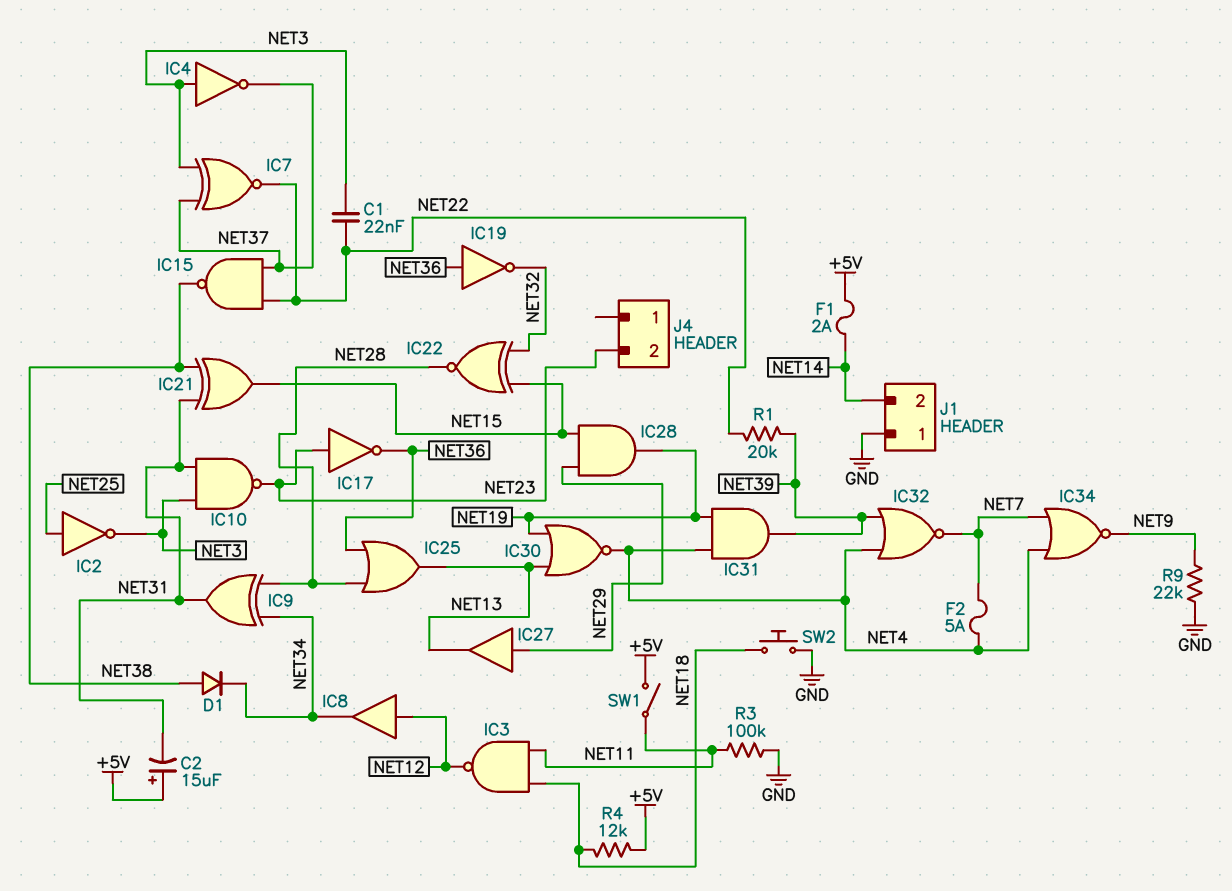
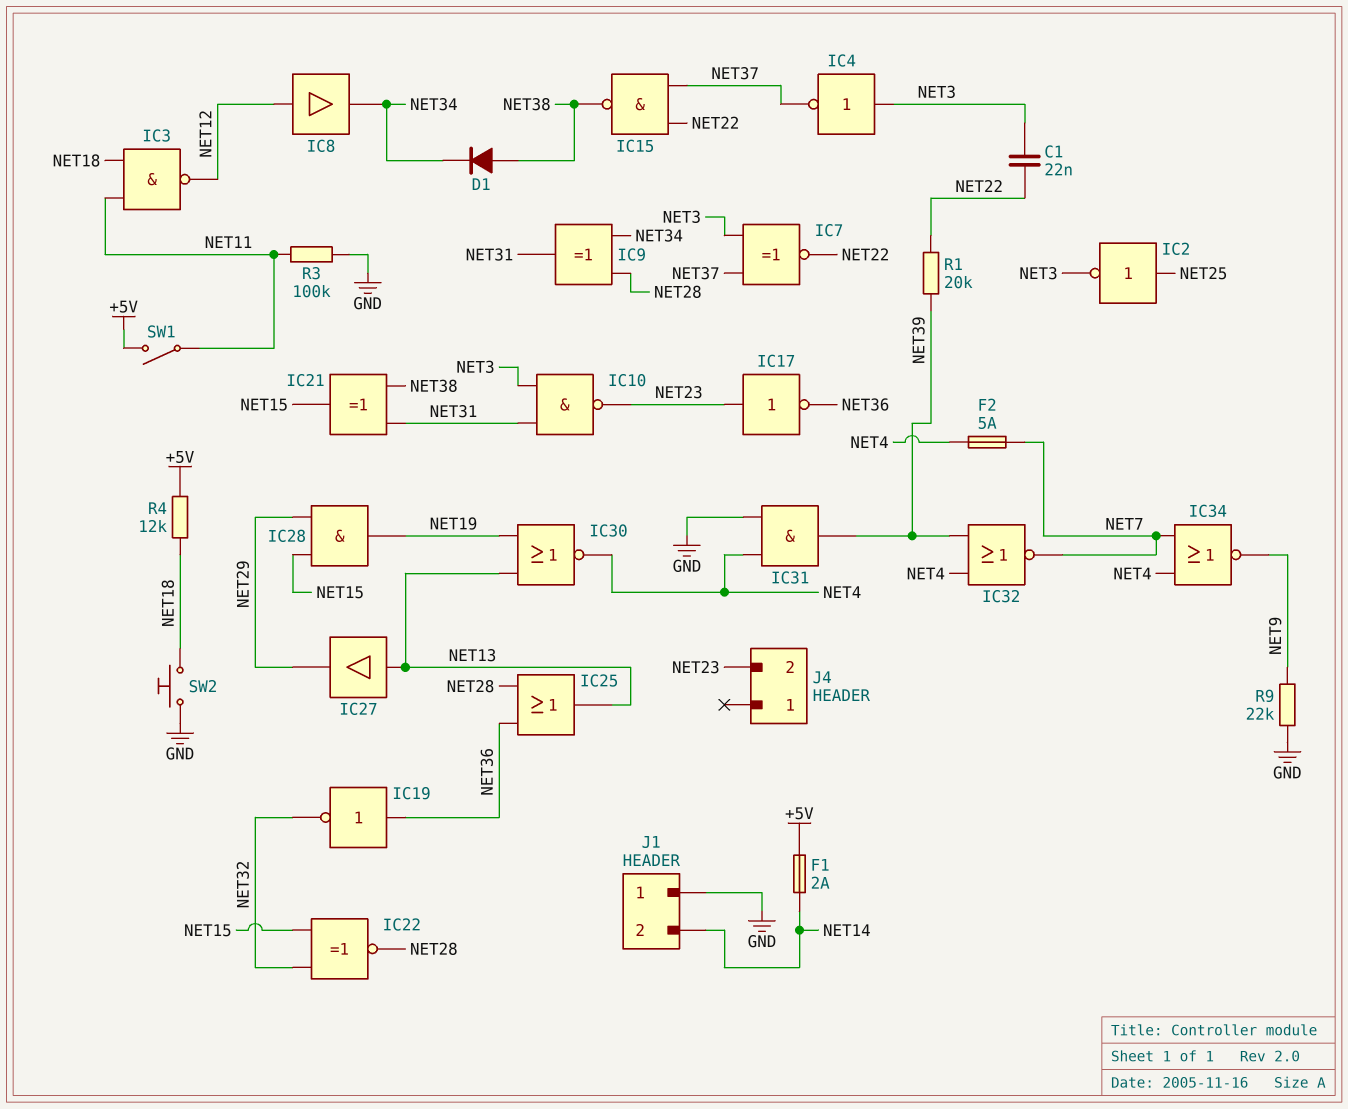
C2: 15uF (plus +5V, minus NET31) -> none
IC27: buffer (in NET29, out NET13) -> buffer (in NET13, out NET29)
IC31: AND (in NET4, in NET19, out NET39) -> AND (in GND, in NET4, out NET39)

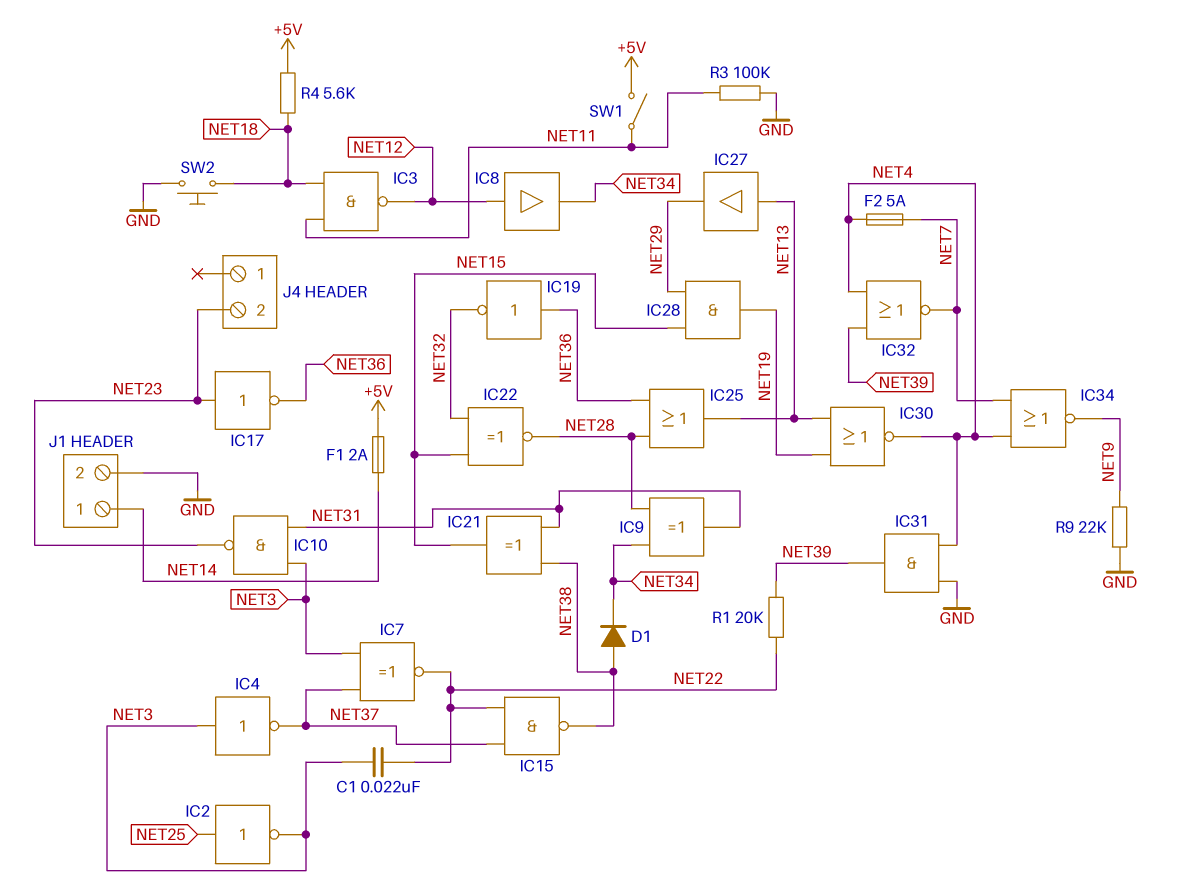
J1 pin 1: GND -> NET14
J1 pin 2: NET14 -> GND
R4: 12k (+5V, NET18) -> 5.6k (+5V, NET18)

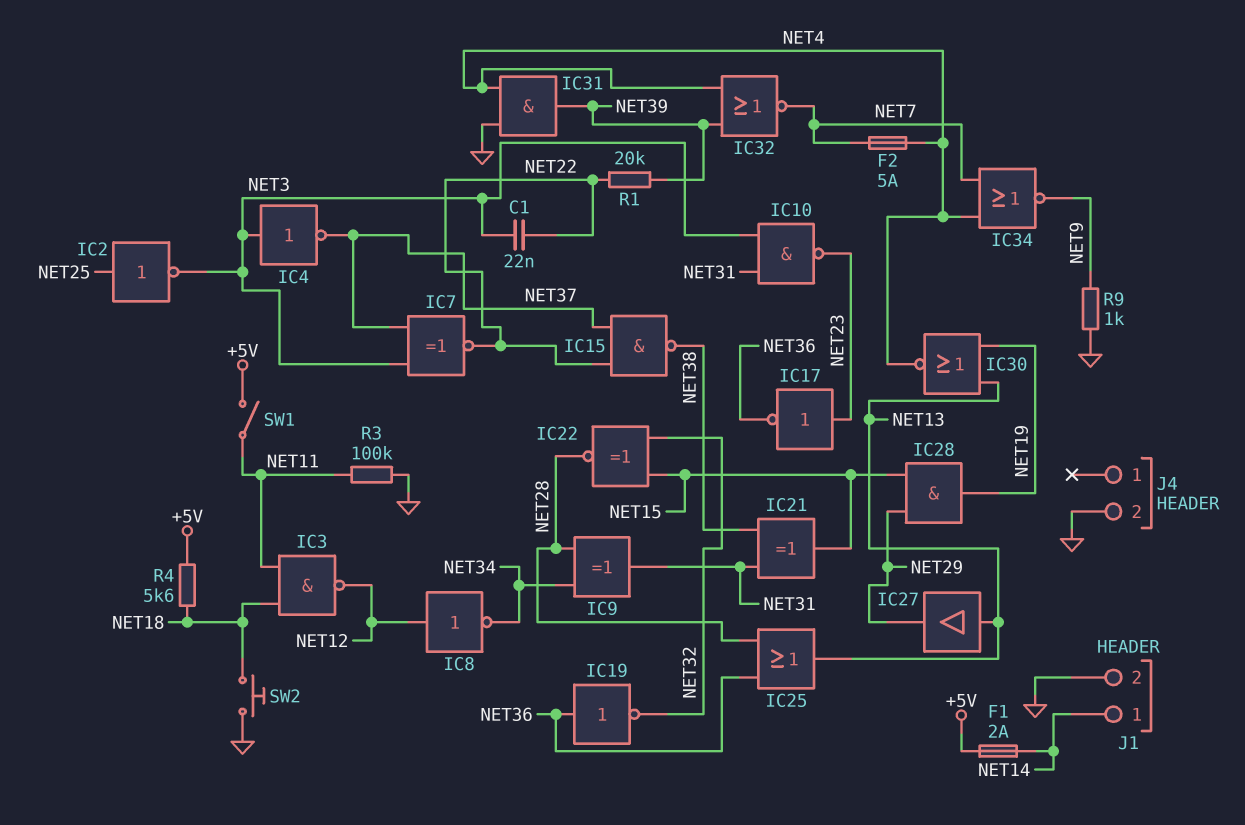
D1: diode (A NET38, K NET34) -> none
IC8: buffer (in NET12, out NET34) -> NOT (in NET12, out NET34)
J4 pin 2: NET23 -> GND
R9: 22k (GND, NET9) -> 1k (GND, NET9)

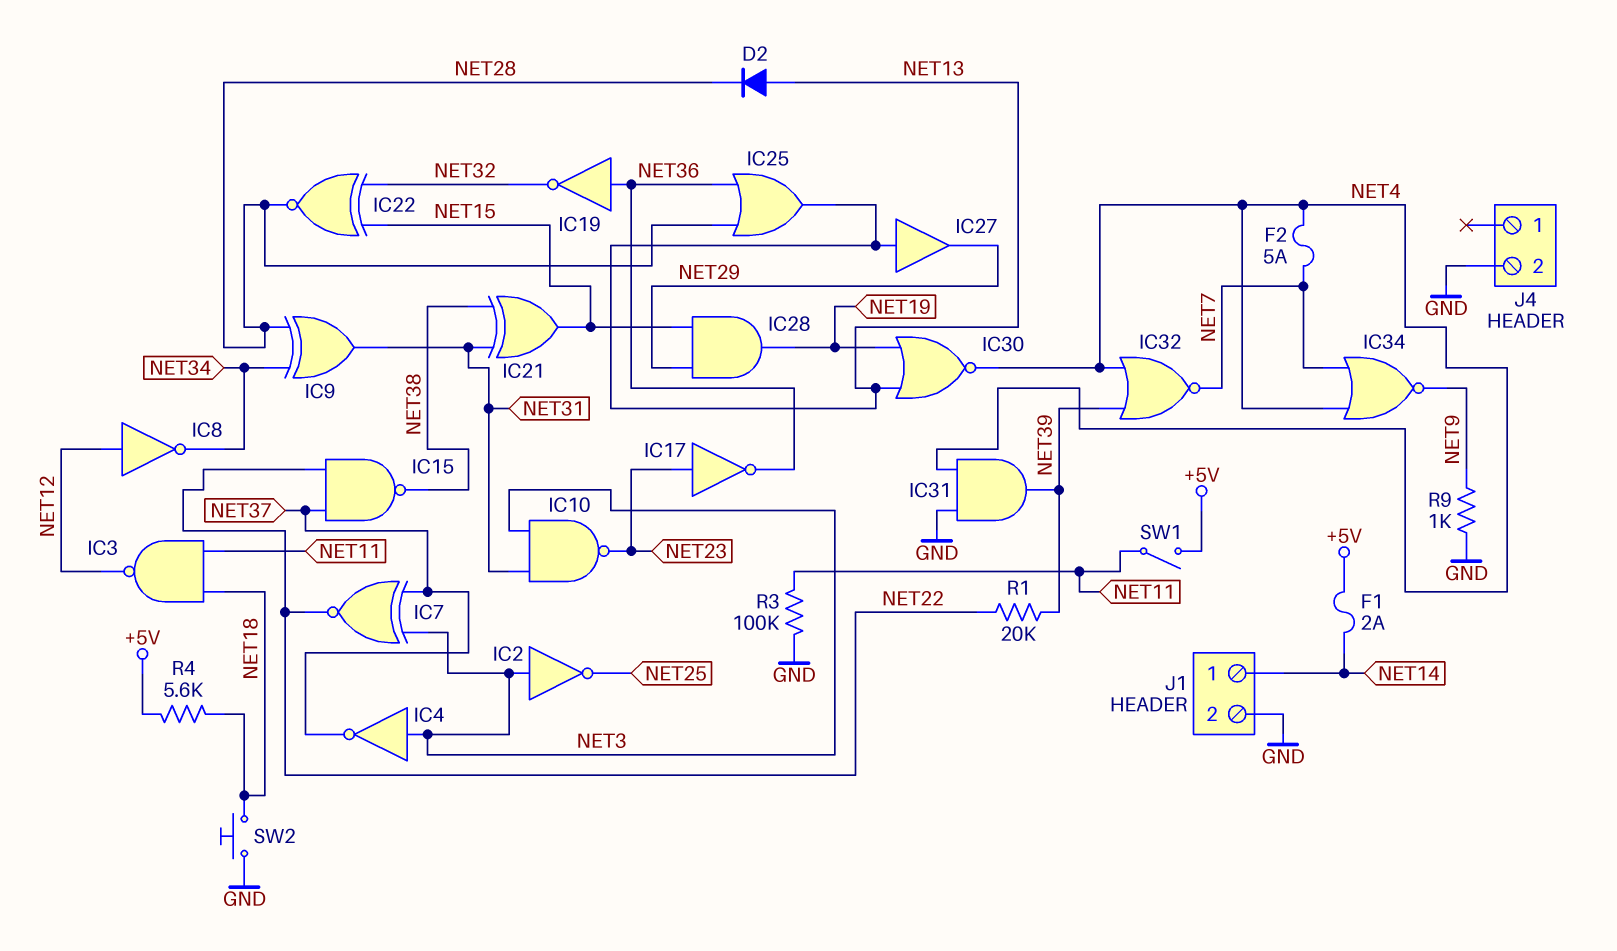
C1: 22nF (NET3, NET22) -> none
D2: none -> diode (A NET13, K NET28)
IC2: NOT (in NET25, out NET3) -> NOT (in NET3, out NET25)

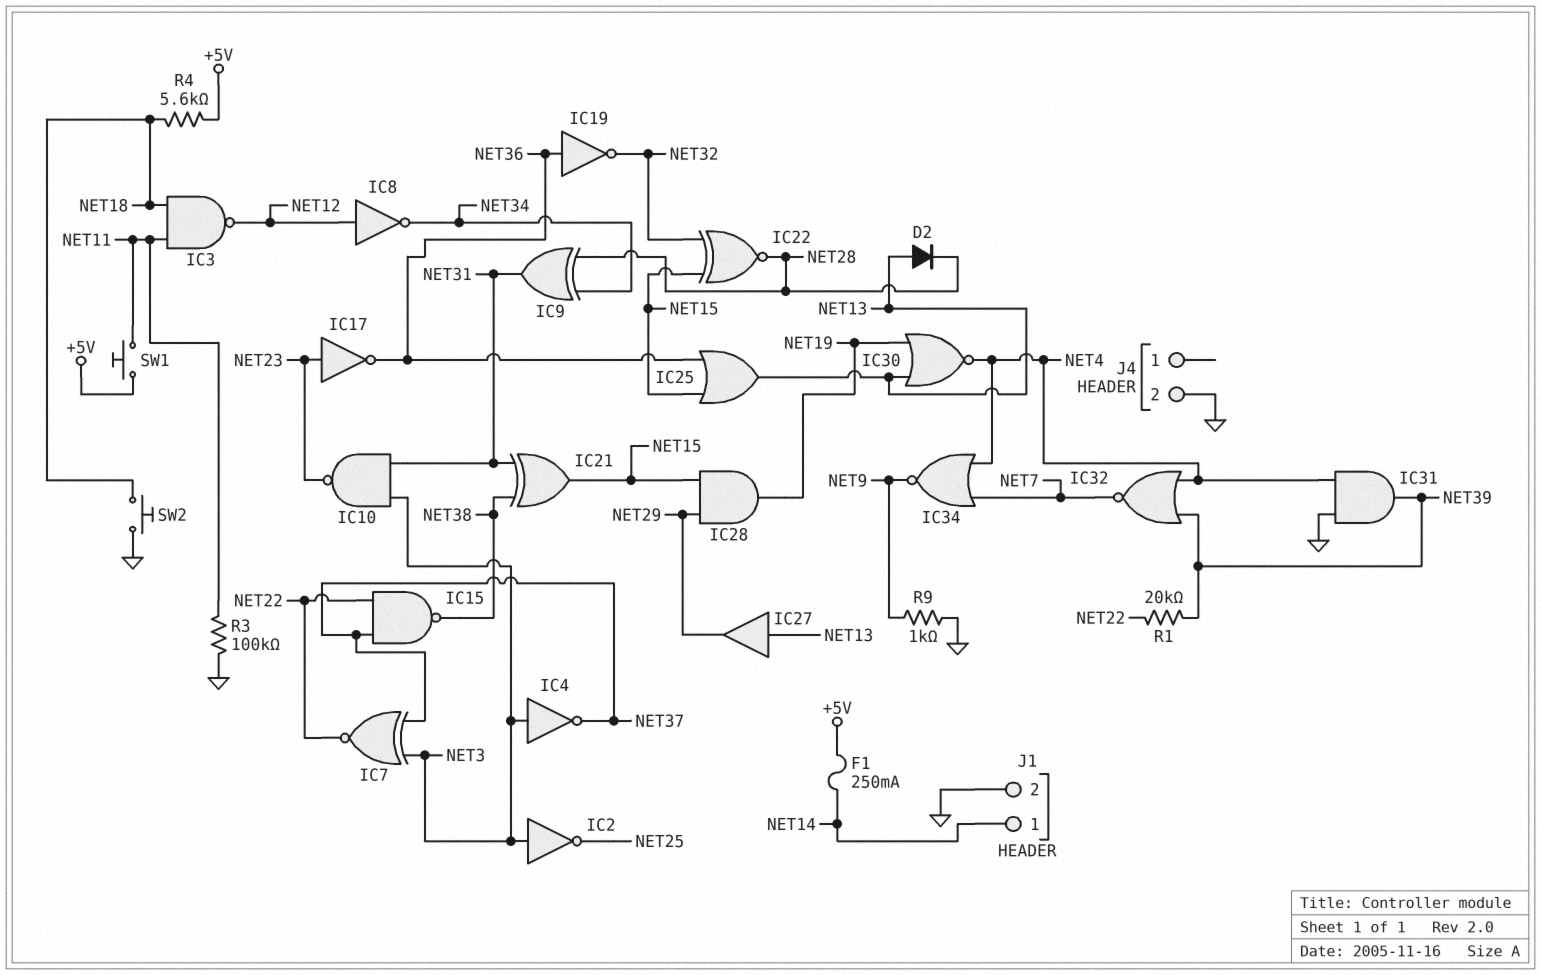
F1: 2A (+5V, NET14) -> 250mA (+5V, NET14)
F2: 5A (NET4, NET7) -> none
IC25: OR (in NET28, in NET36, out NET13) -> OR (in NET15, in NET36, out NET13)
SW1: switch (+5V, NET11) -> button (+5V, NET11)

